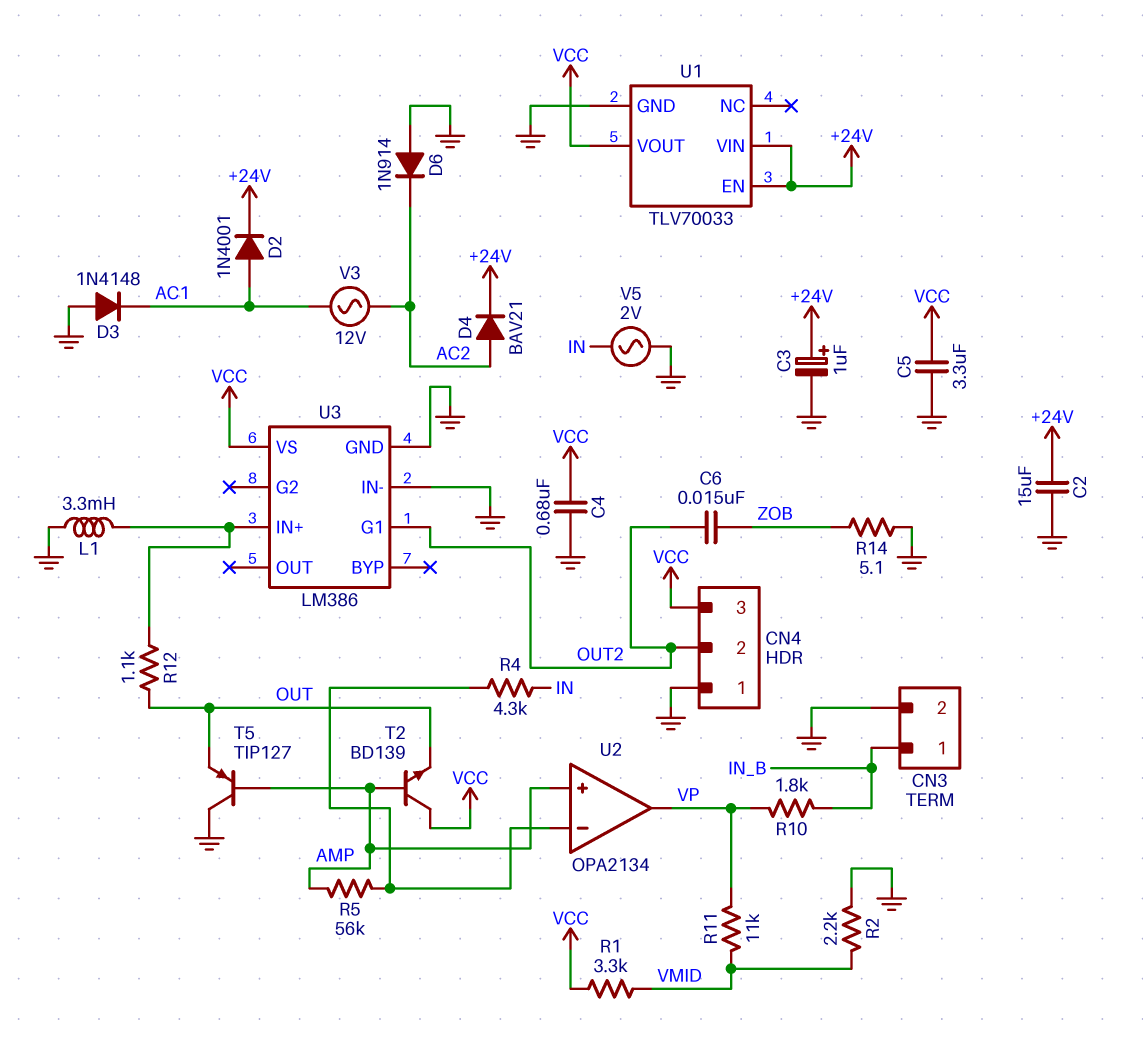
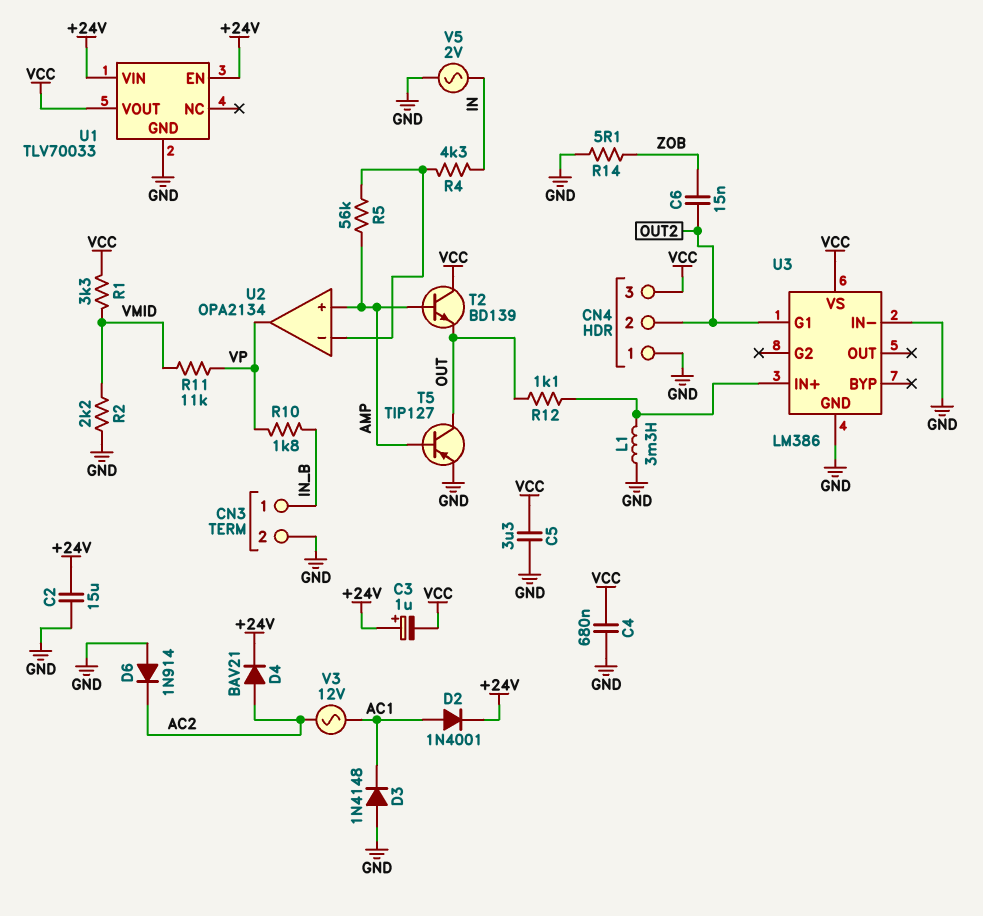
C3: 1uF (plus +24V, minus GND) -> 1uF (plus +24V, minus VCC)
T5: PNP TIP127 (B AMP, C GND, E OUT) -> PNP TIP127 (B AMP, C OUT, E GND)

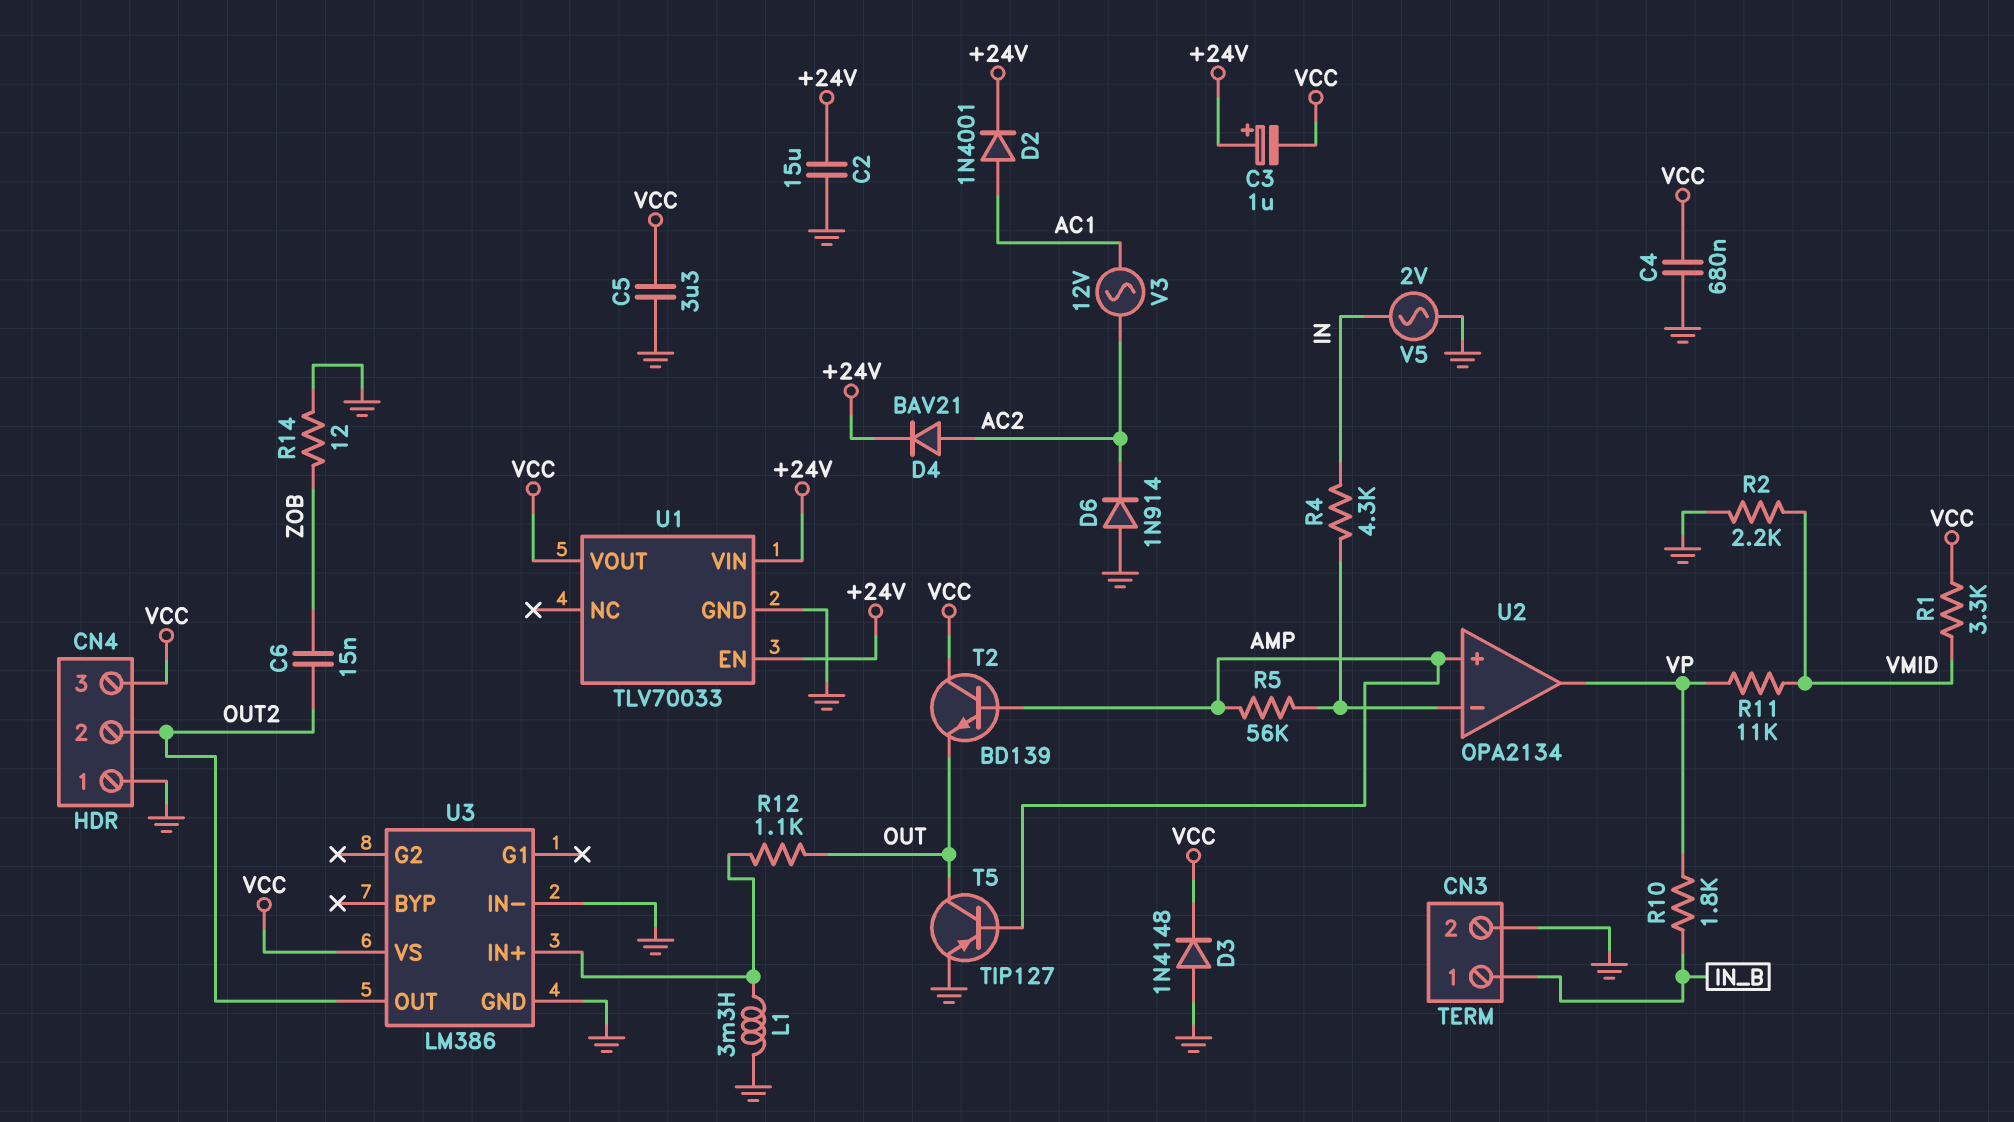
D3: diode 1N4148 (A GND, K AC1) -> diode 1N4148 (A GND, K VCC)
R14: 5.1 (GND, ZOB) -> 12 (GND, ZOB)
U3 pin G1: OUT2 -> none
U3 pin OUT: none -> OUT2

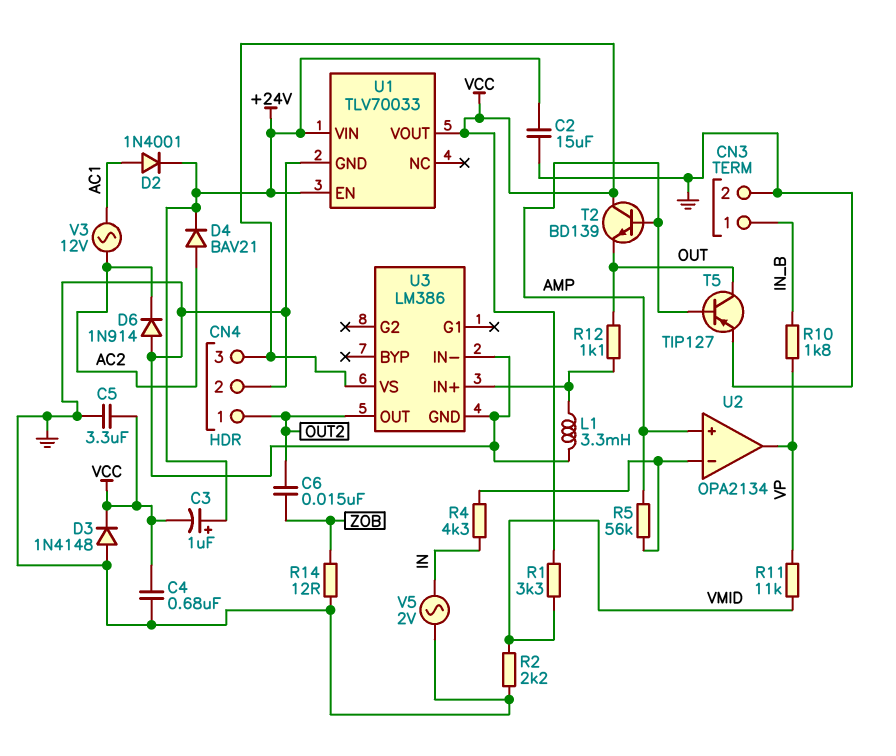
CN4 pin 1: GND -> OUT2
CN4 pin 2: OUT2 -> GND

